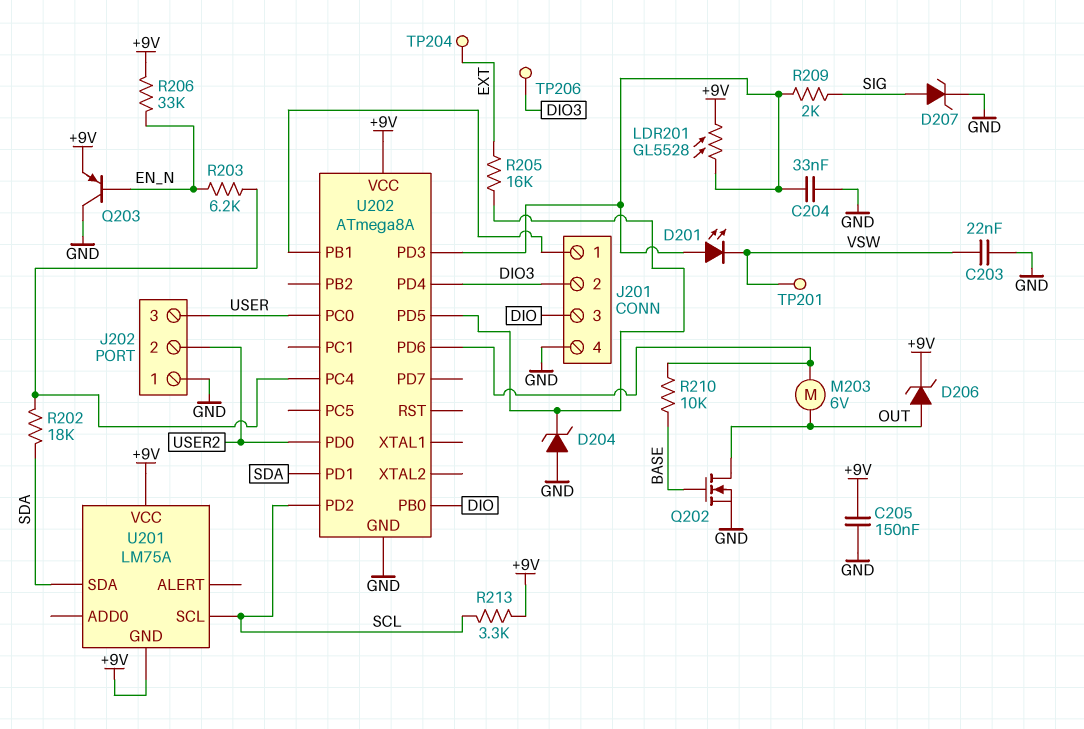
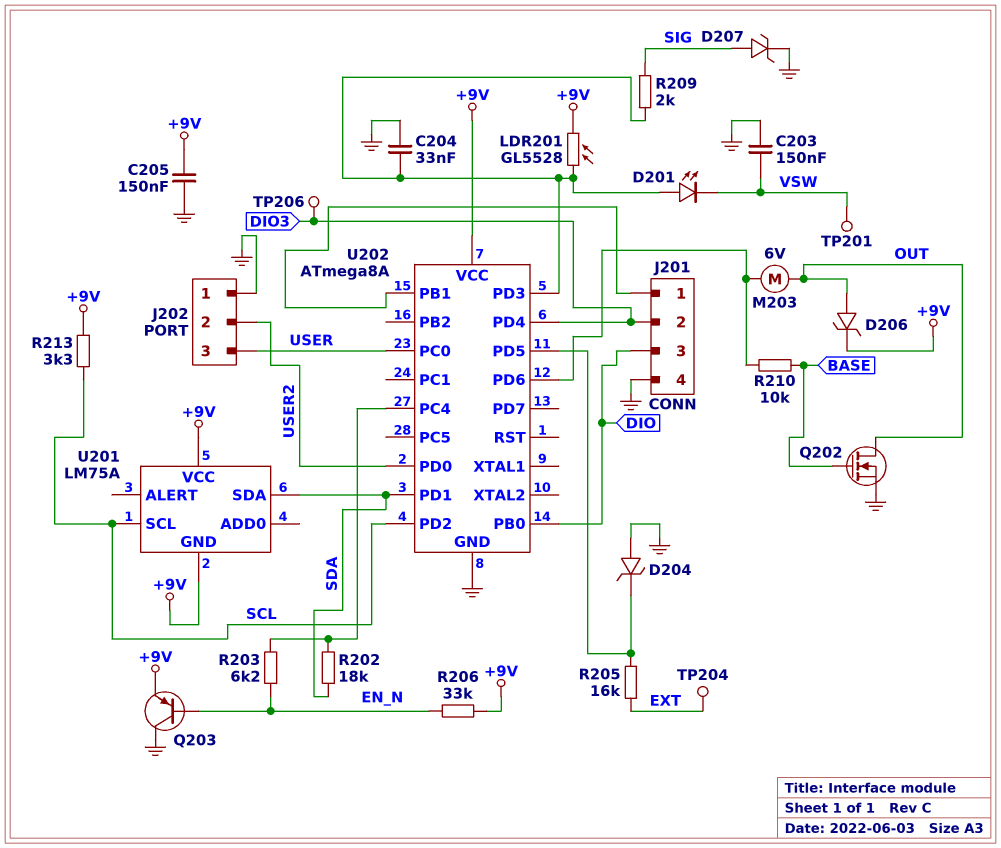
C203: 22nF (GND, VSW) -> 150nF (GND, VSW)

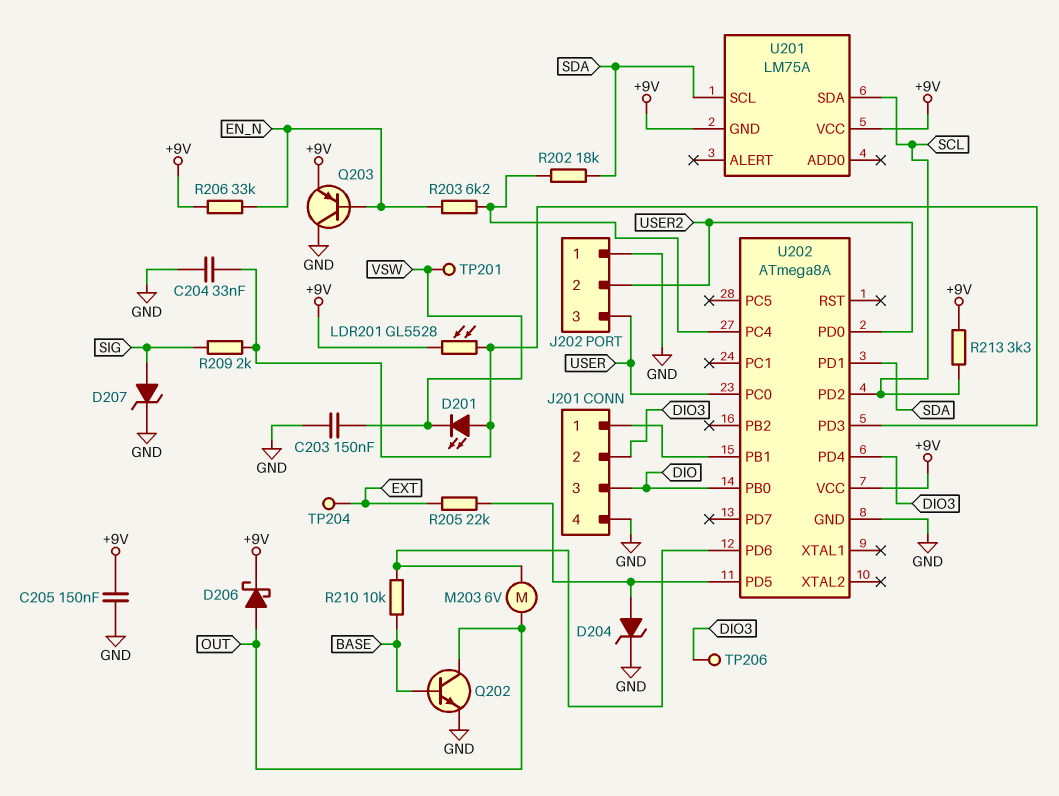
D204: zener (A GND, K U202/PD5) -> zener (A U202/PD5, K GND)
D206: zener (A OUT, K +9V) -> schottky (A OUT, K +9V)
Q202: NMOS (G BASE, D OUT, S GND) -> NPN (B BASE, C OUT, E GND)
R205: 16k (EXT, U202/PD5) -> 22k (EXT, U202/PD5)
U201 pin SCL: SCL -> SDA
U201 pin SDA: SDA -> SCL

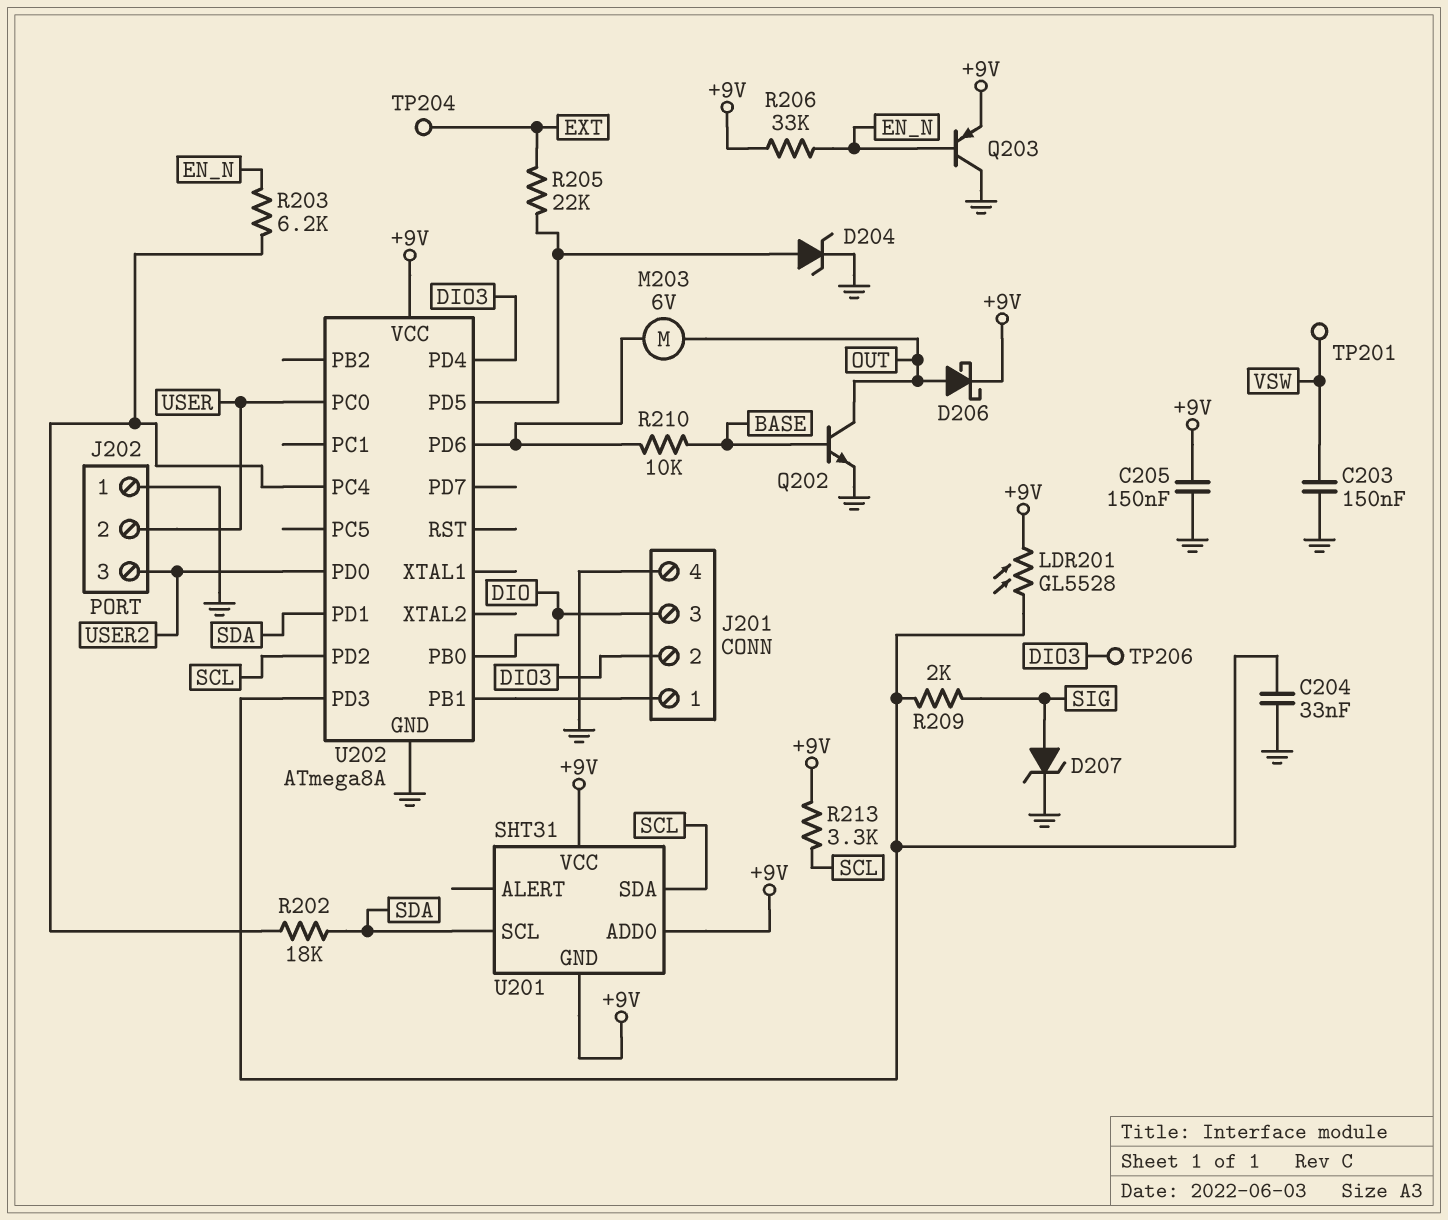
D201: LED (A U202/PD3, K VSW) -> none
J202 pin 2: USER2 -> USER
J202 pin 3: USER -> USER2
U201: LM75A -> SHT31
U201 pin ADD0: none -> +9V

